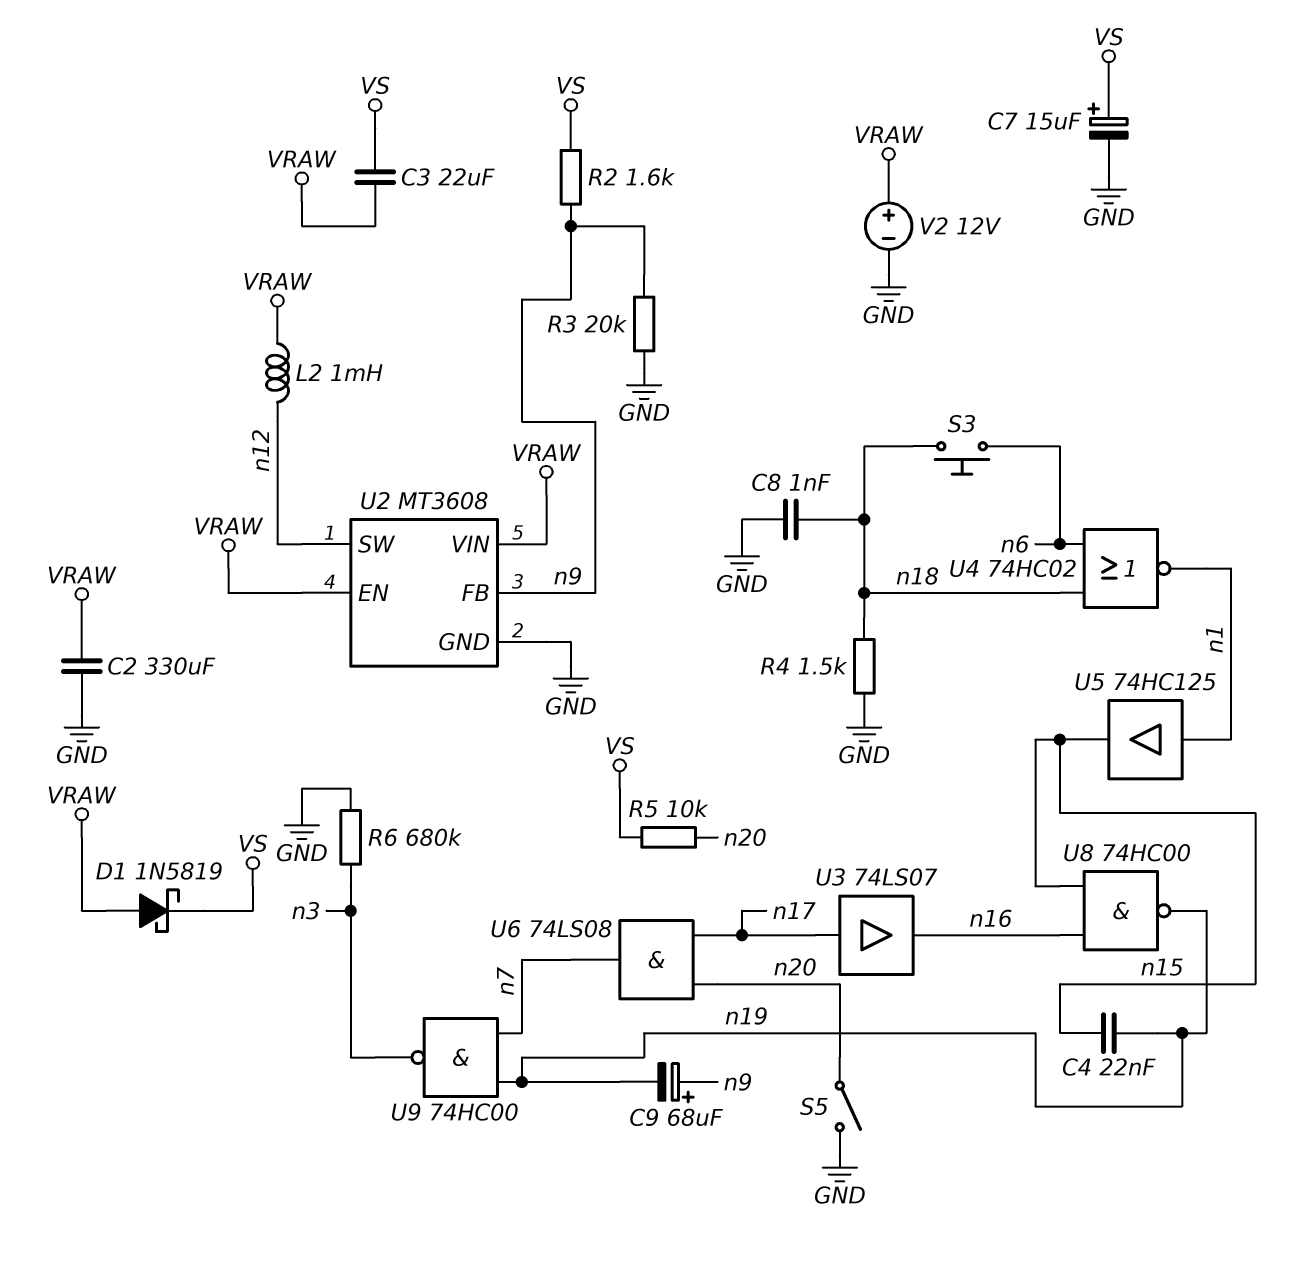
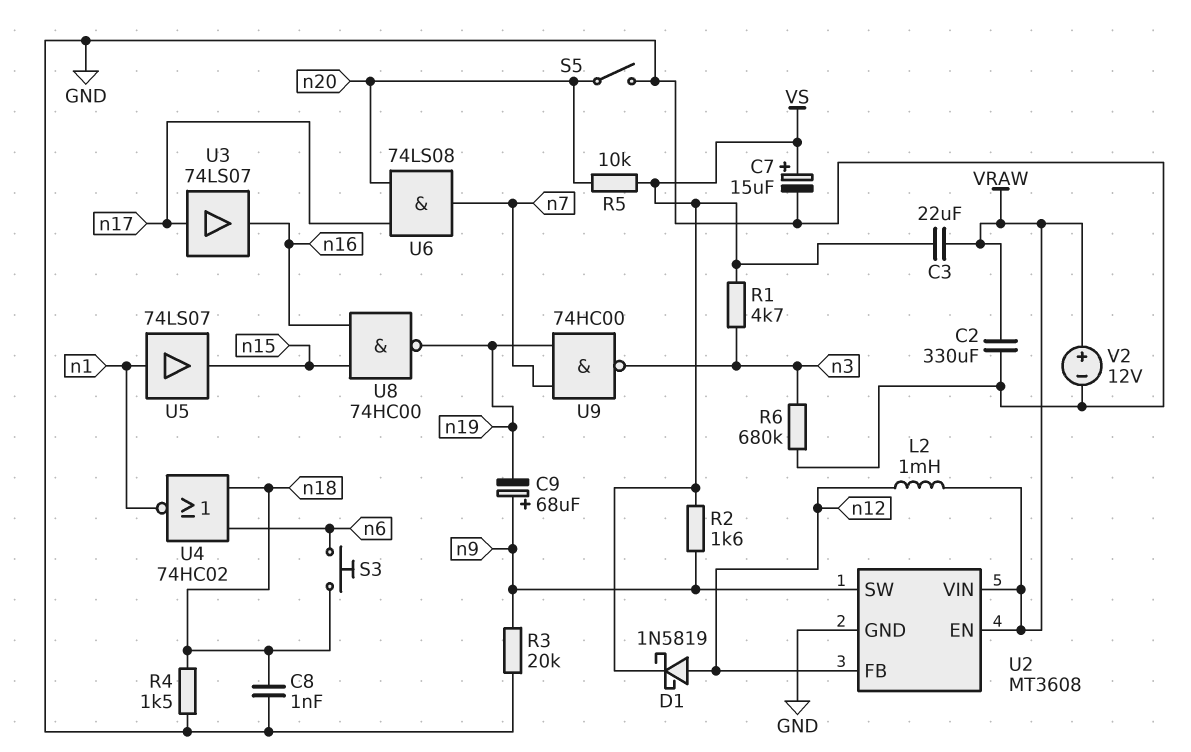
C4: 22nF (n15, n19) -> none
D1: schottky 1N5819 (A VRAW, K VS) -> schottky 1N5819 (A n12, K VS)
R1: none -> 4.7k (VS, n3)
U2 pin FB: n9 -> n12
U2 pin SW: n12 -> n9
U5: buffer 74HC125 (in n1, out n15) -> buffer 74LS07 (in n1, out n15)

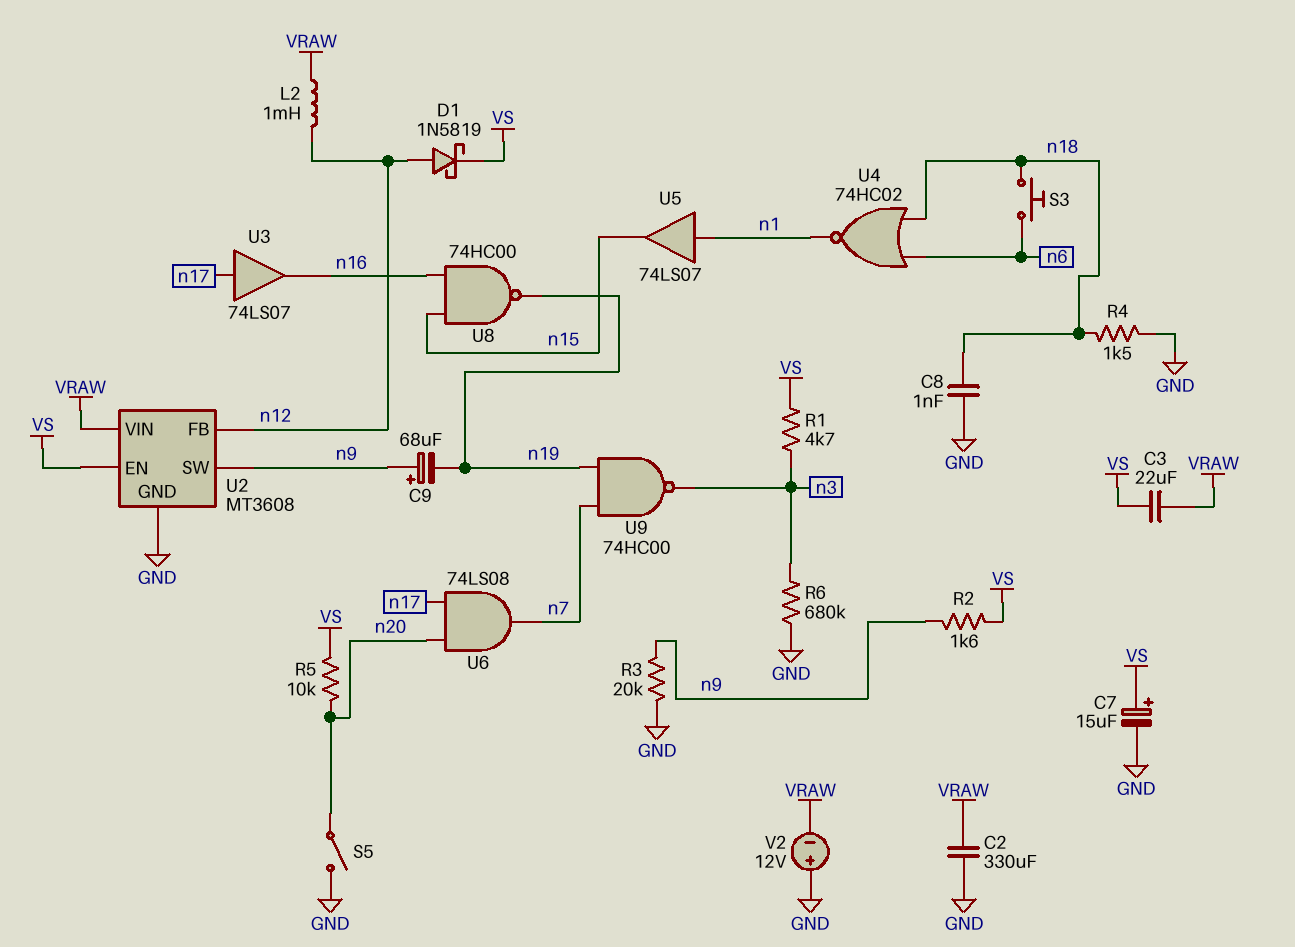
U2 pin EN: VRAW -> VS
V2: 12V (plus VRAW, minus GND) -> 12V (plus GND, minus VRAW)

